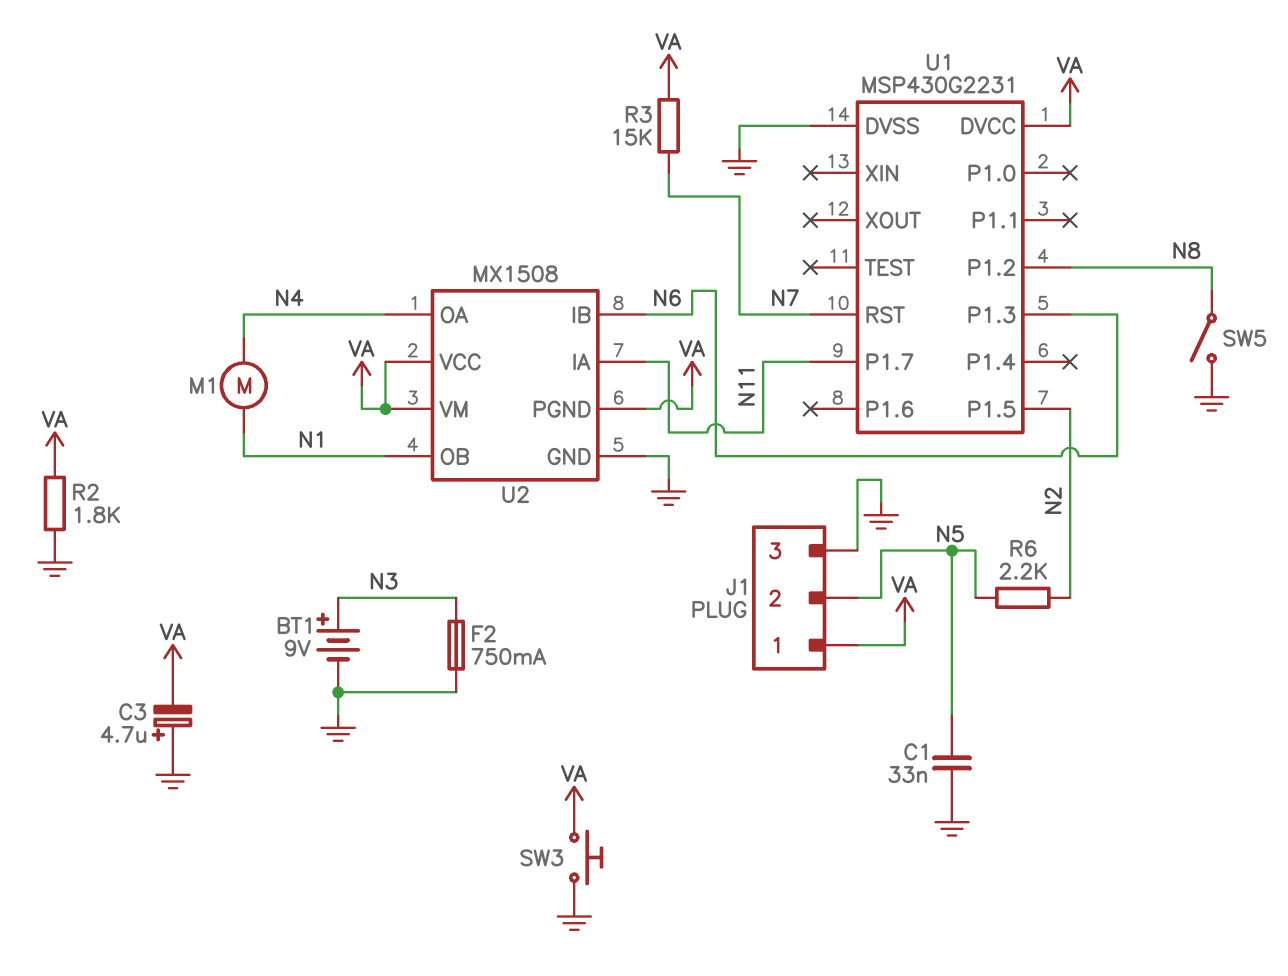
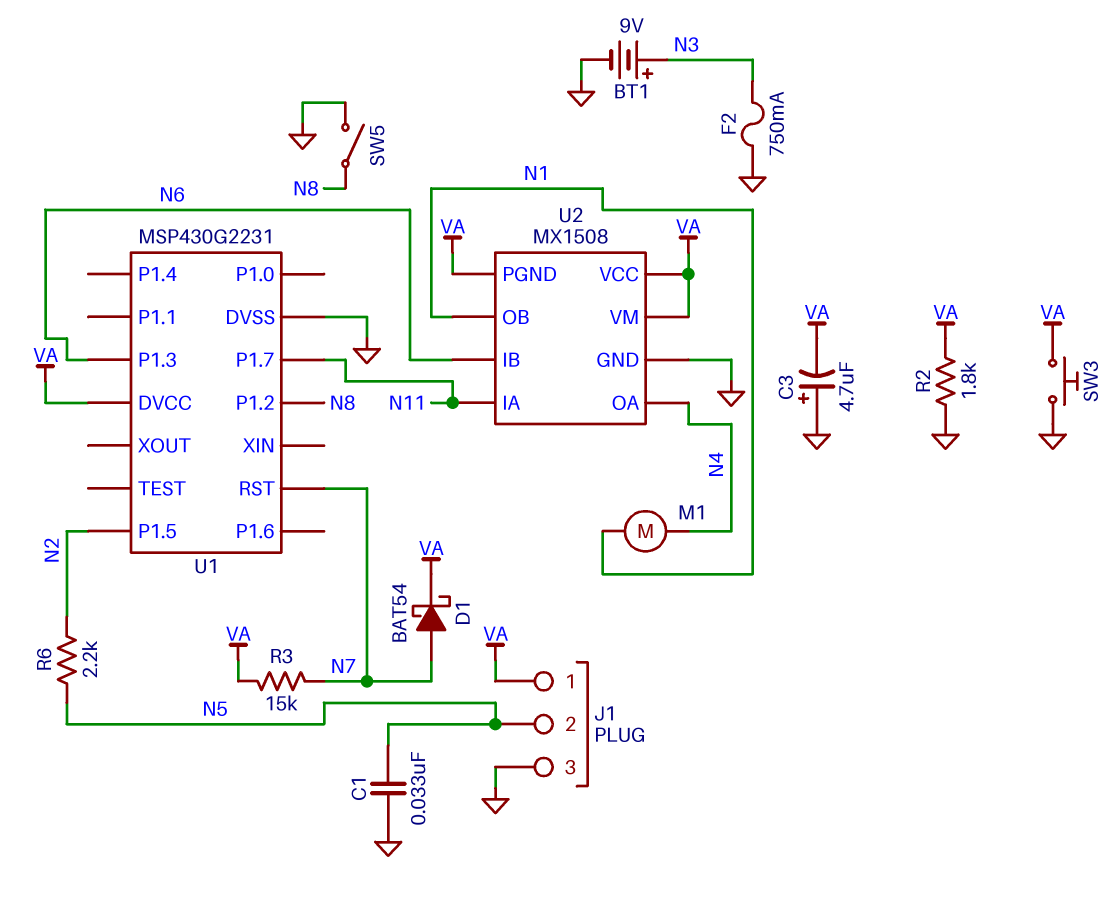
D1: none -> schottky BAT54 (A N7, K VA)

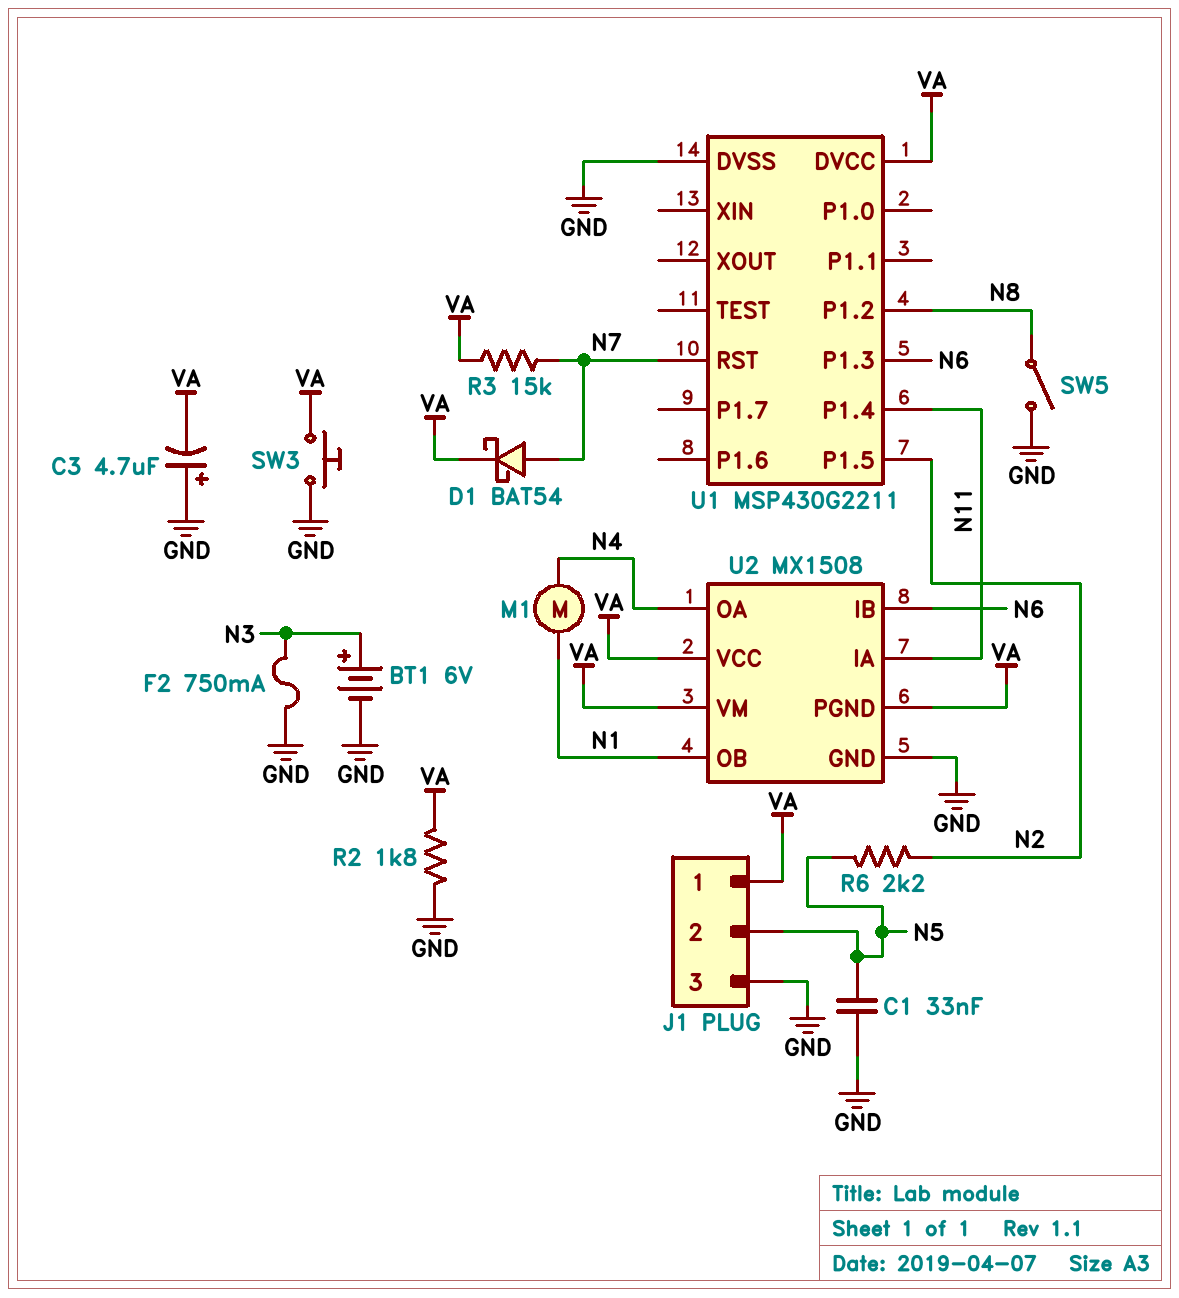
BT1: 9V (plus N3, minus GND) -> 6V (plus N3, minus GND)
U1: MSP430G2231 -> MSP430G2211
U1 pin P1.4: none -> N11
U1 pin P1.7: N11 -> none

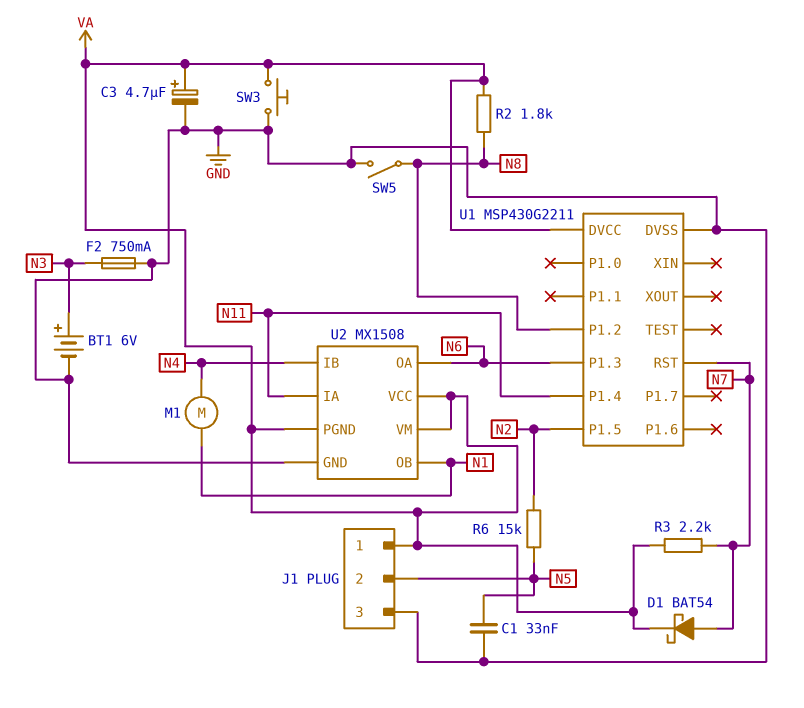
C3: 4.7uF (plus GND, minus VA) -> 4.7uF (plus VA, minus GND)
R2: 1.8k (GND, VA) -> 1.8k (N8, VA)
R3: 15k (N7, VA) -> 2.2k (N7, VA)
R6: 2.2k (N2, N5) -> 15k (N2, N5)
U2 pin IB: N6 -> N4
U2 pin OA: N4 -> N6

